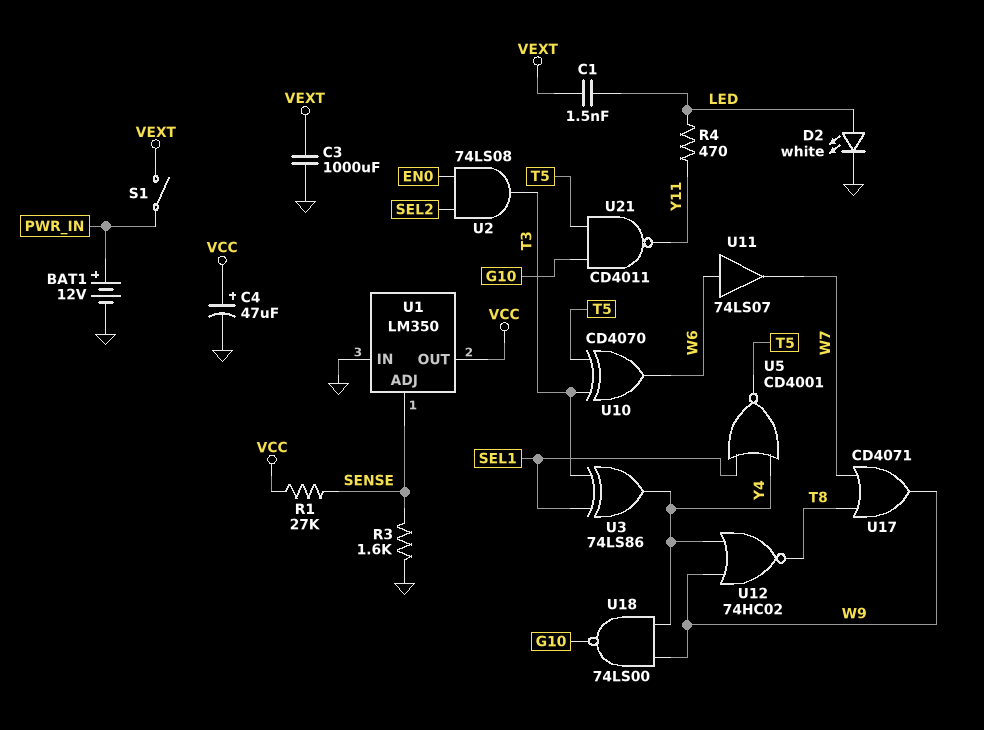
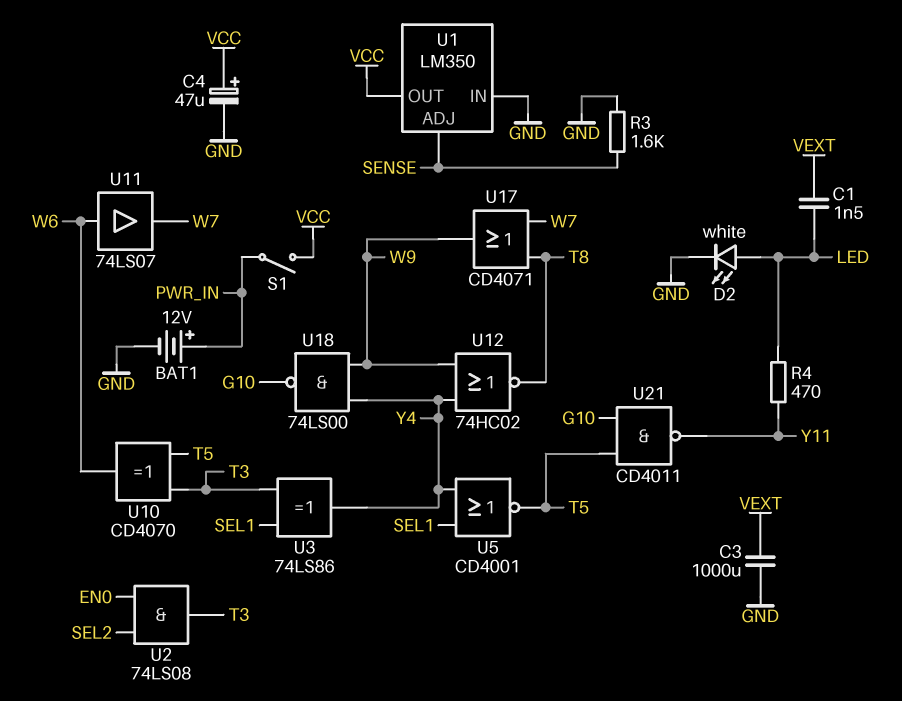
R1: 27k (SENSE, VCC) -> none
S1: switch (PWR_IN, VEXT) -> switch (PWR_IN, VCC)

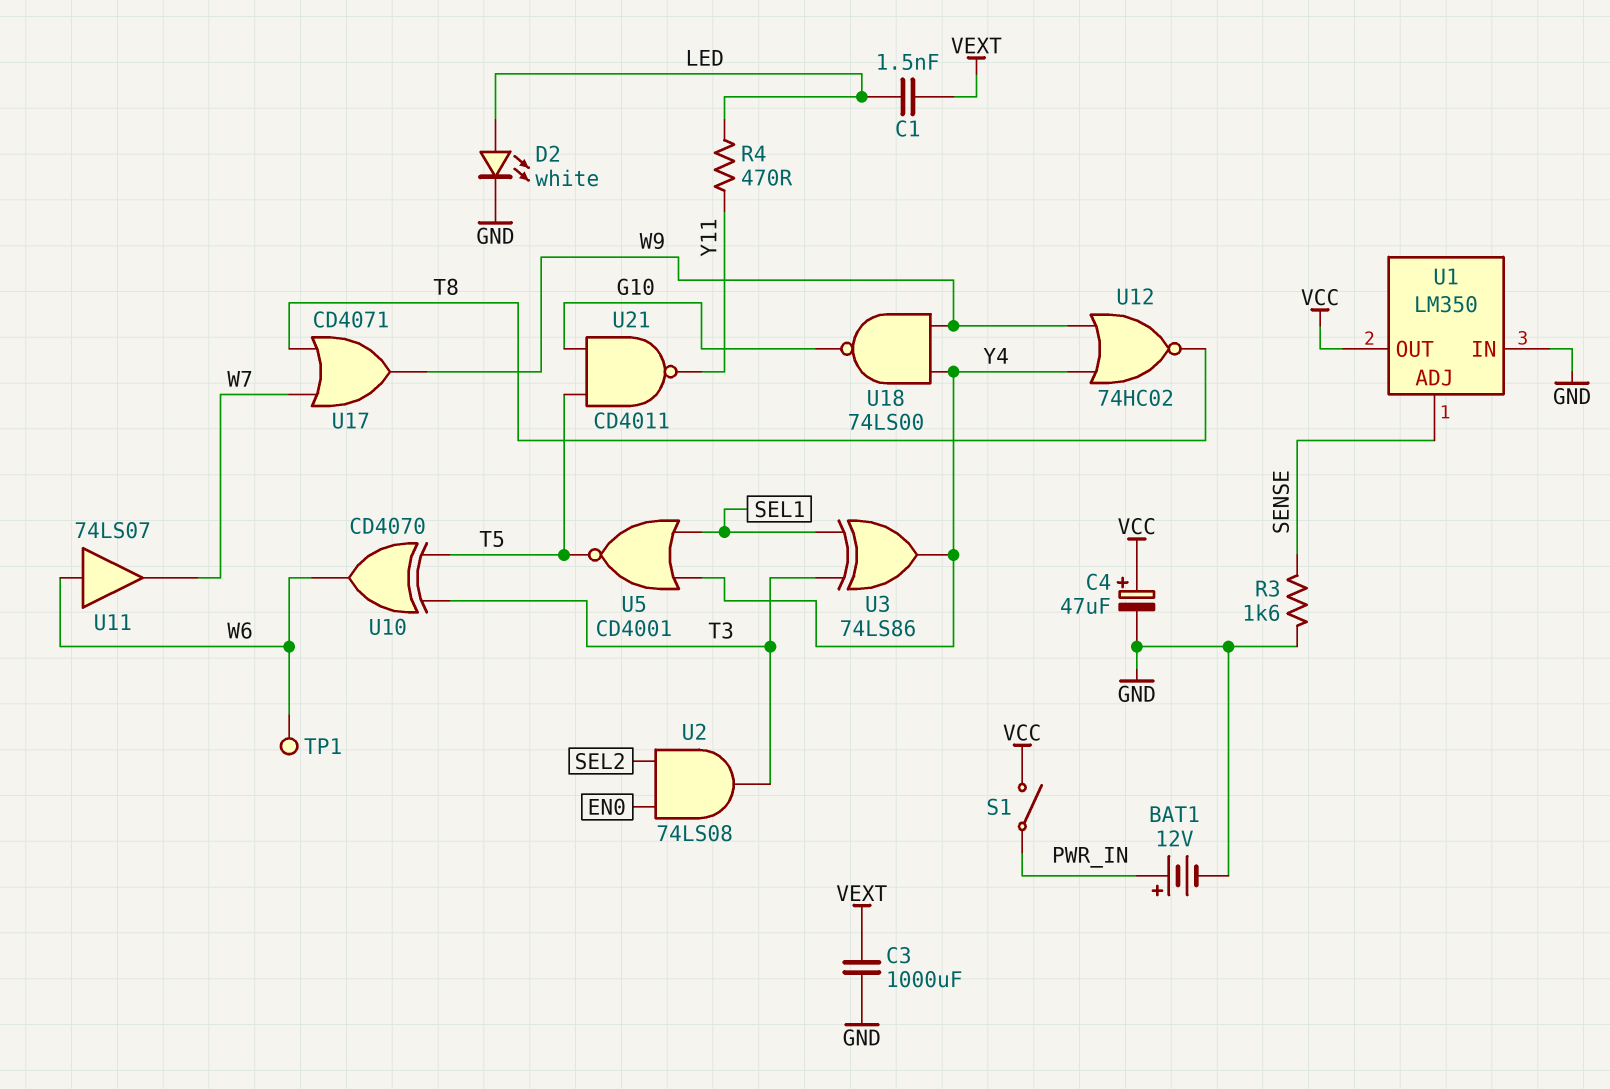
TP1: none -> test point (W6)

